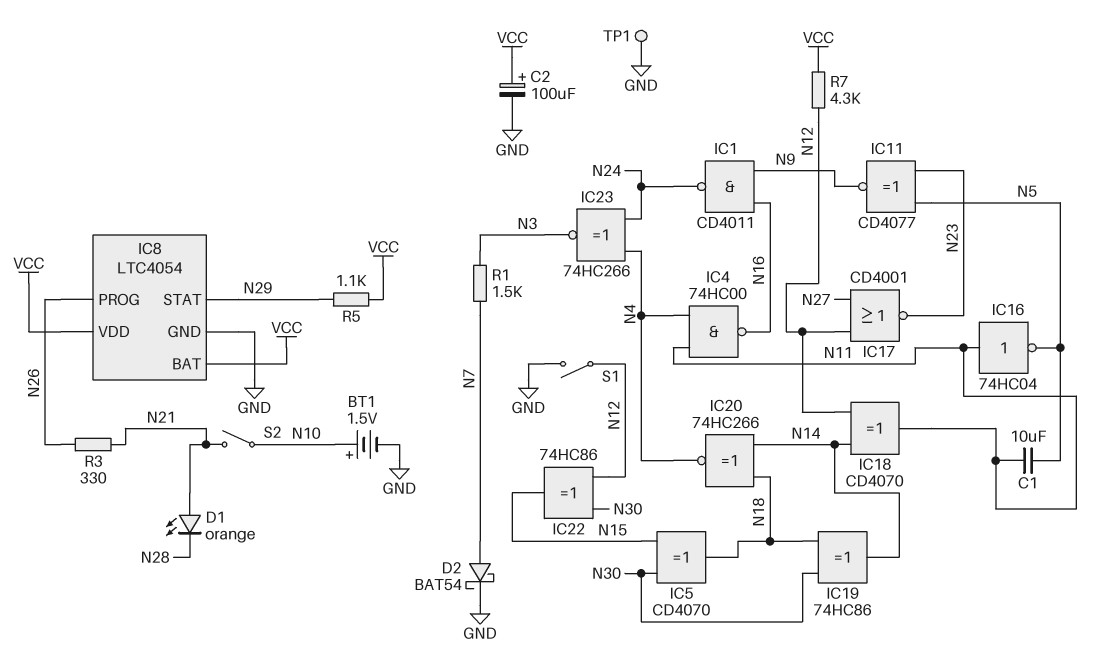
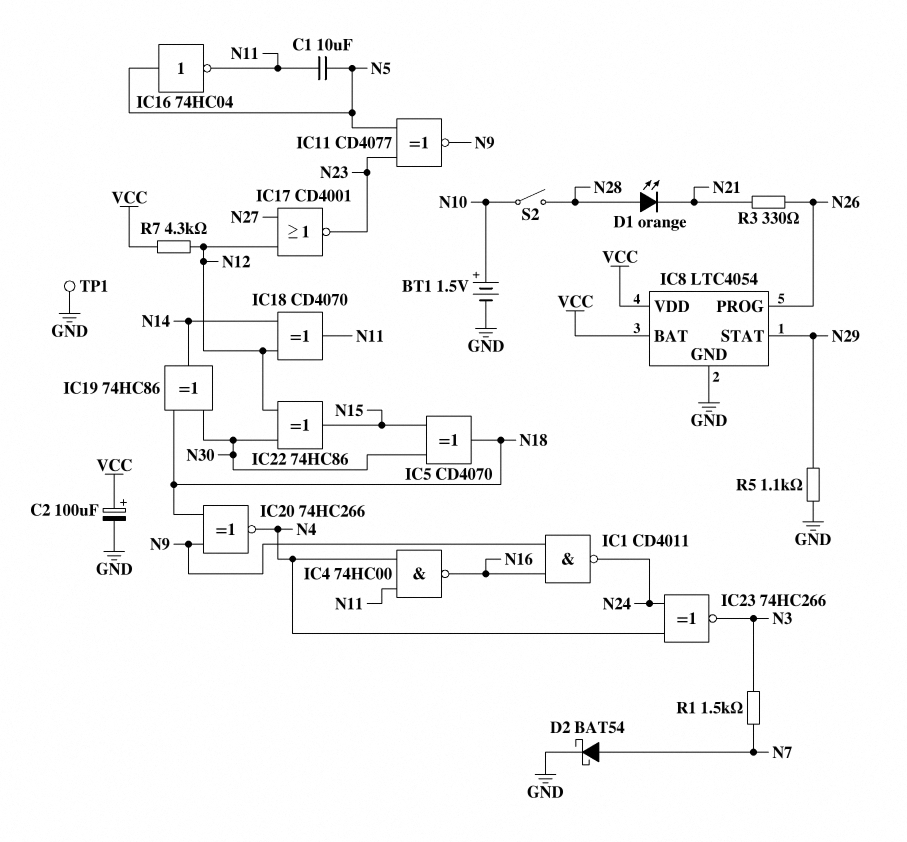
D1: LED orange (A N21, K N28) -> LED orange (A N28, K N21)
IC16: NOT 74HC04 (in N11, out N5) -> NOT 74HC04 (in N5, out N11)
IC20: XNOR 74HC266 (in N14, in N18, out N4) -> XNOR 74HC266 (in N9, in N18, out N4)
R5: 1.1k (N29, VCC) -> 1.1k (GND, N29)
S1: switch (GND, N12) -> none
S2: switch (N10, N21) -> switch (N10, N28)

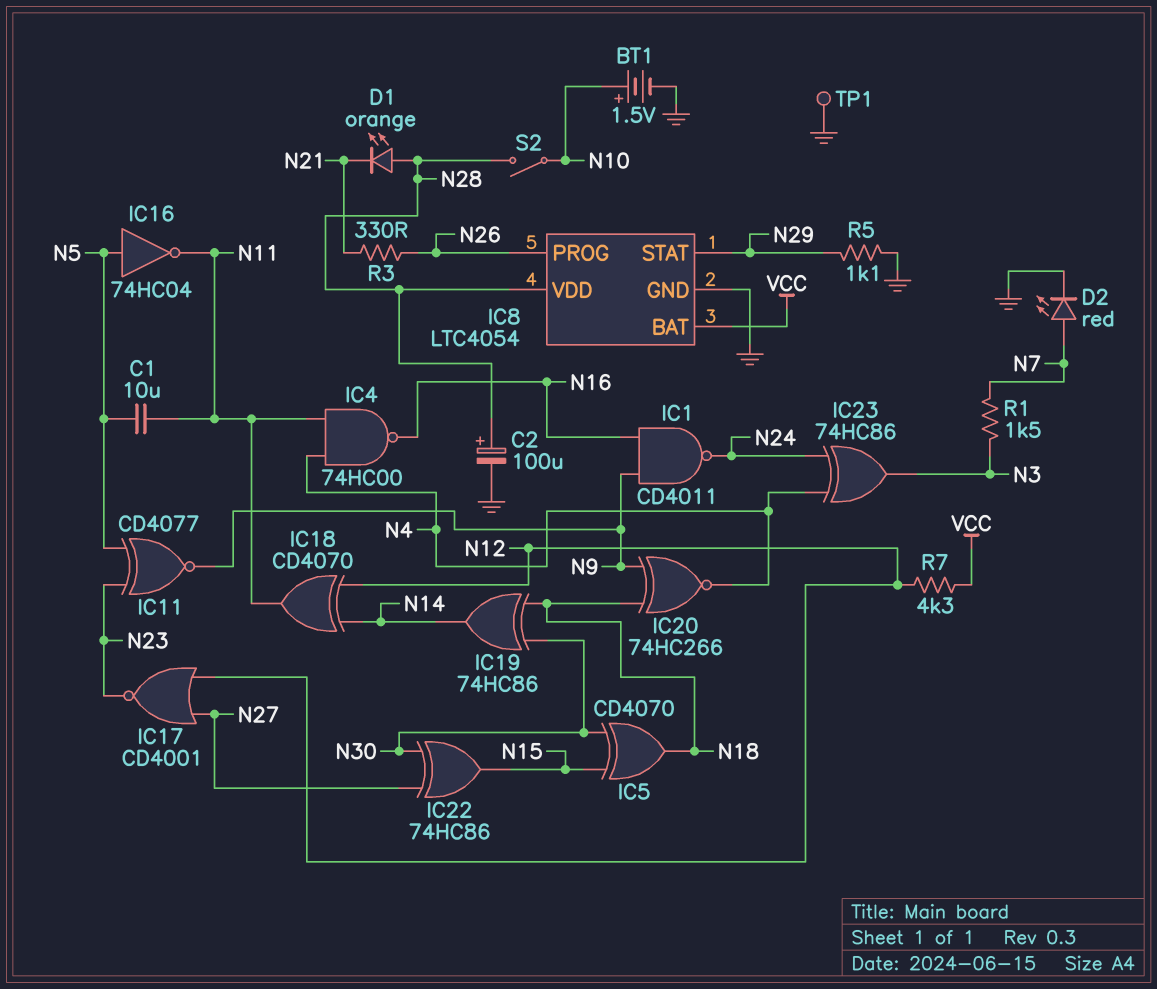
C2: 100uF (plus VCC, minus GND) -> 100uF (plus N28, minus GND)
D2: schottky BAT54 (A N7, K GND) -> LED red (A N7, K GND)
IC8 pin VDD: VCC -> N28
IC22: XOR 74HC86 (in N12, in N30, out N15) -> XOR 74HC86 (in N27, in N30, out N15)
IC23: XNOR 74HC266 (in N4, in N24, out N3) -> XOR 74HC86 (in N4, in N24, out N3)

